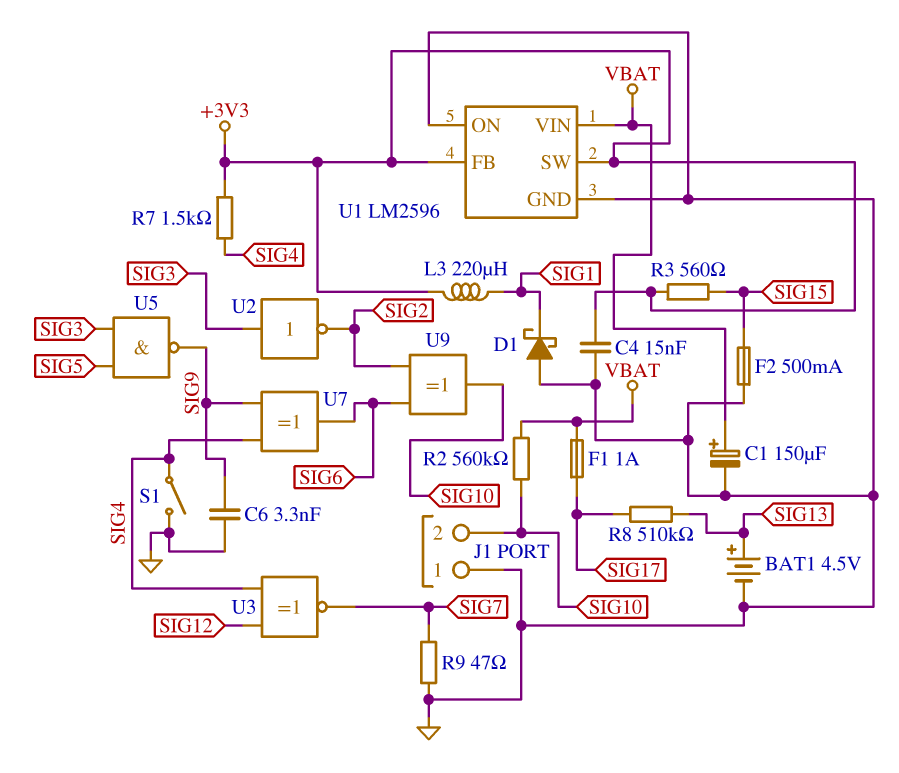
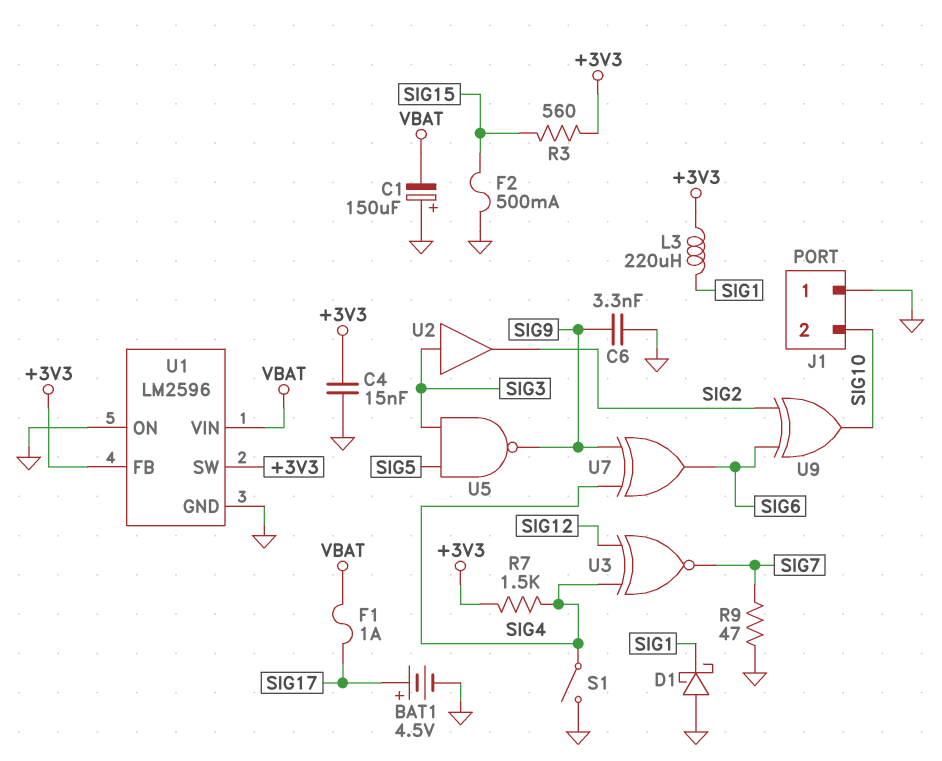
BAT1: 4.5V (plus SIG13, minus GND) -> 4.5V (plus SIG17, minus GND)
C1: 150uF (plus VBAT, minus GND) -> 150uF (plus GND, minus VBAT)
R2: 560k (SIG10, VBAT) -> none
R8: 510k (SIG13, SIG17) -> none
U2: NOT (in SIG3, out SIG2) -> buffer (in SIG3, out SIG2)

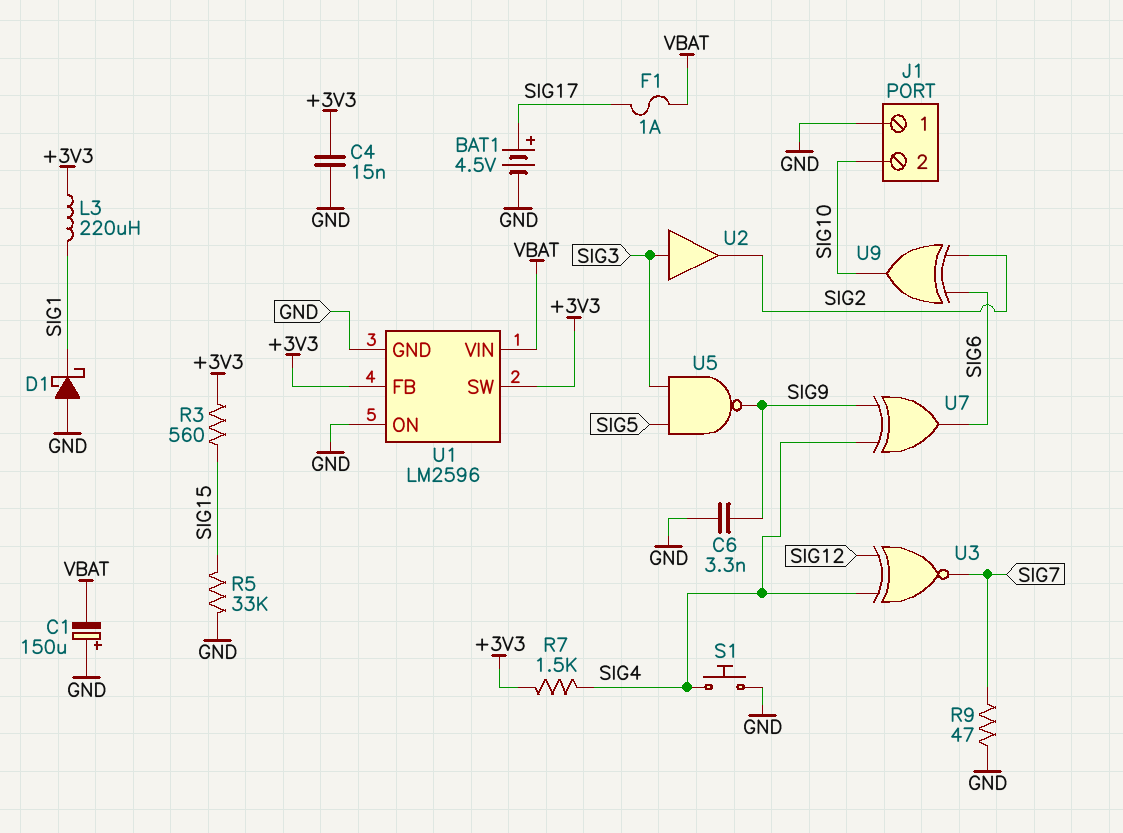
F2: 500mA (GND, SIG15) -> none
R5: none -> 33k (GND, SIG15)
S1: switch (GND, SIG4) -> button (GND, SIG4)

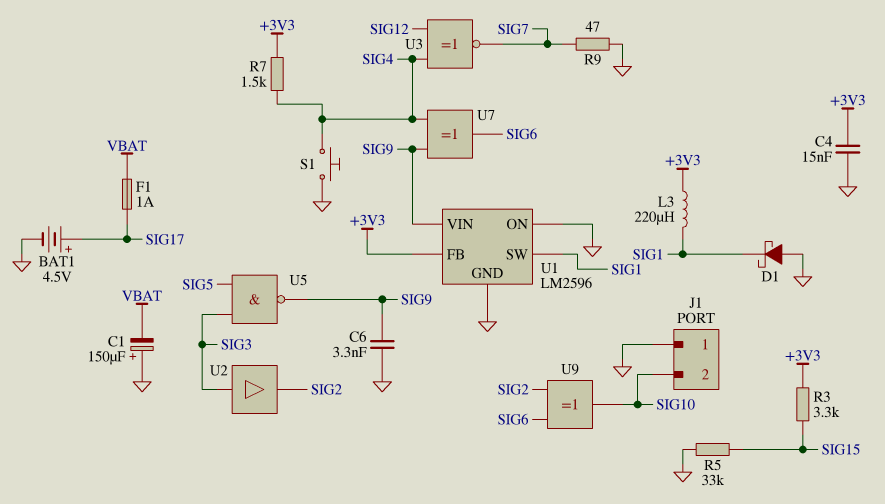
R3: 560 (+3V3, SIG15) -> 3.3k (+3V3, SIG15)
U1 pin SW: +3V3 -> SIG1
U1 pin VIN: VBAT -> SIG9

